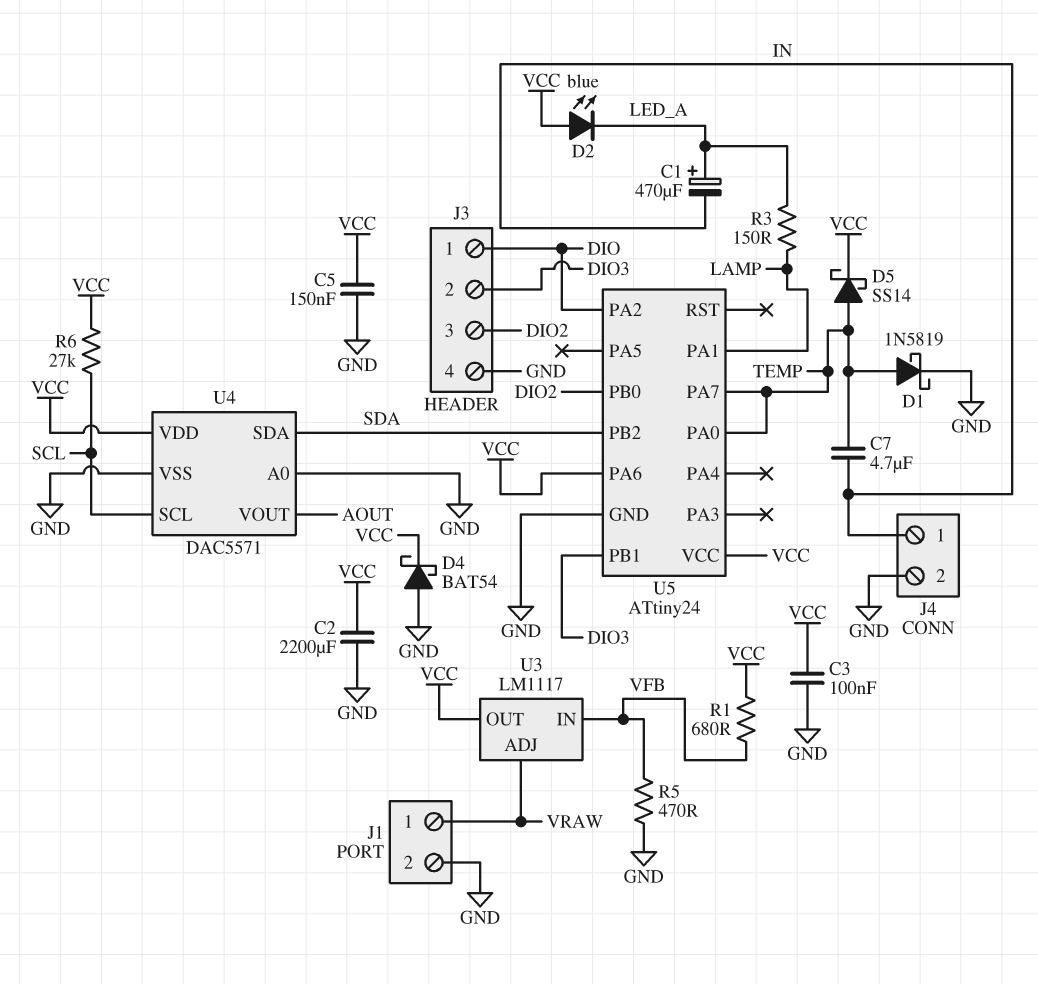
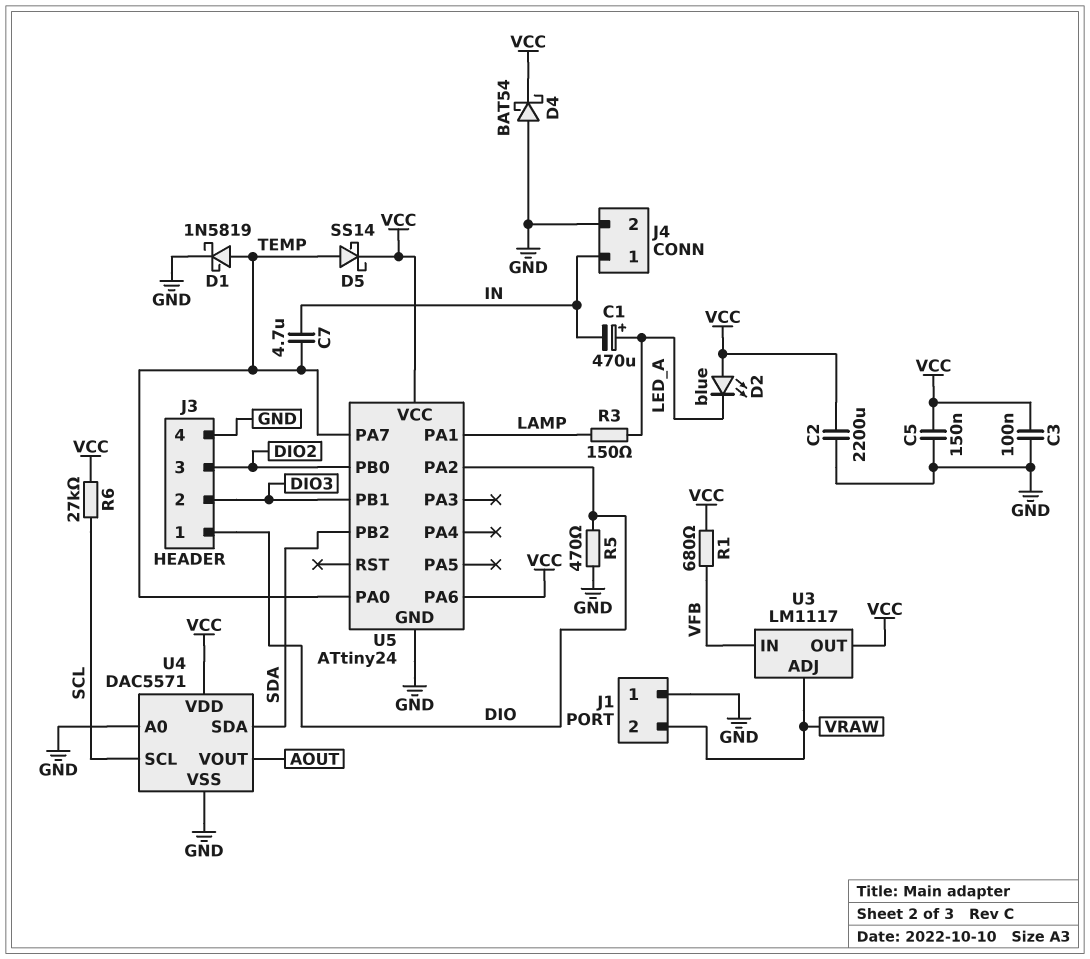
J1 pin 1: VRAW -> GND
J1 pin 2: GND -> VRAW
R5: 470 (GND, VFB) -> 470 (DIO, GND)

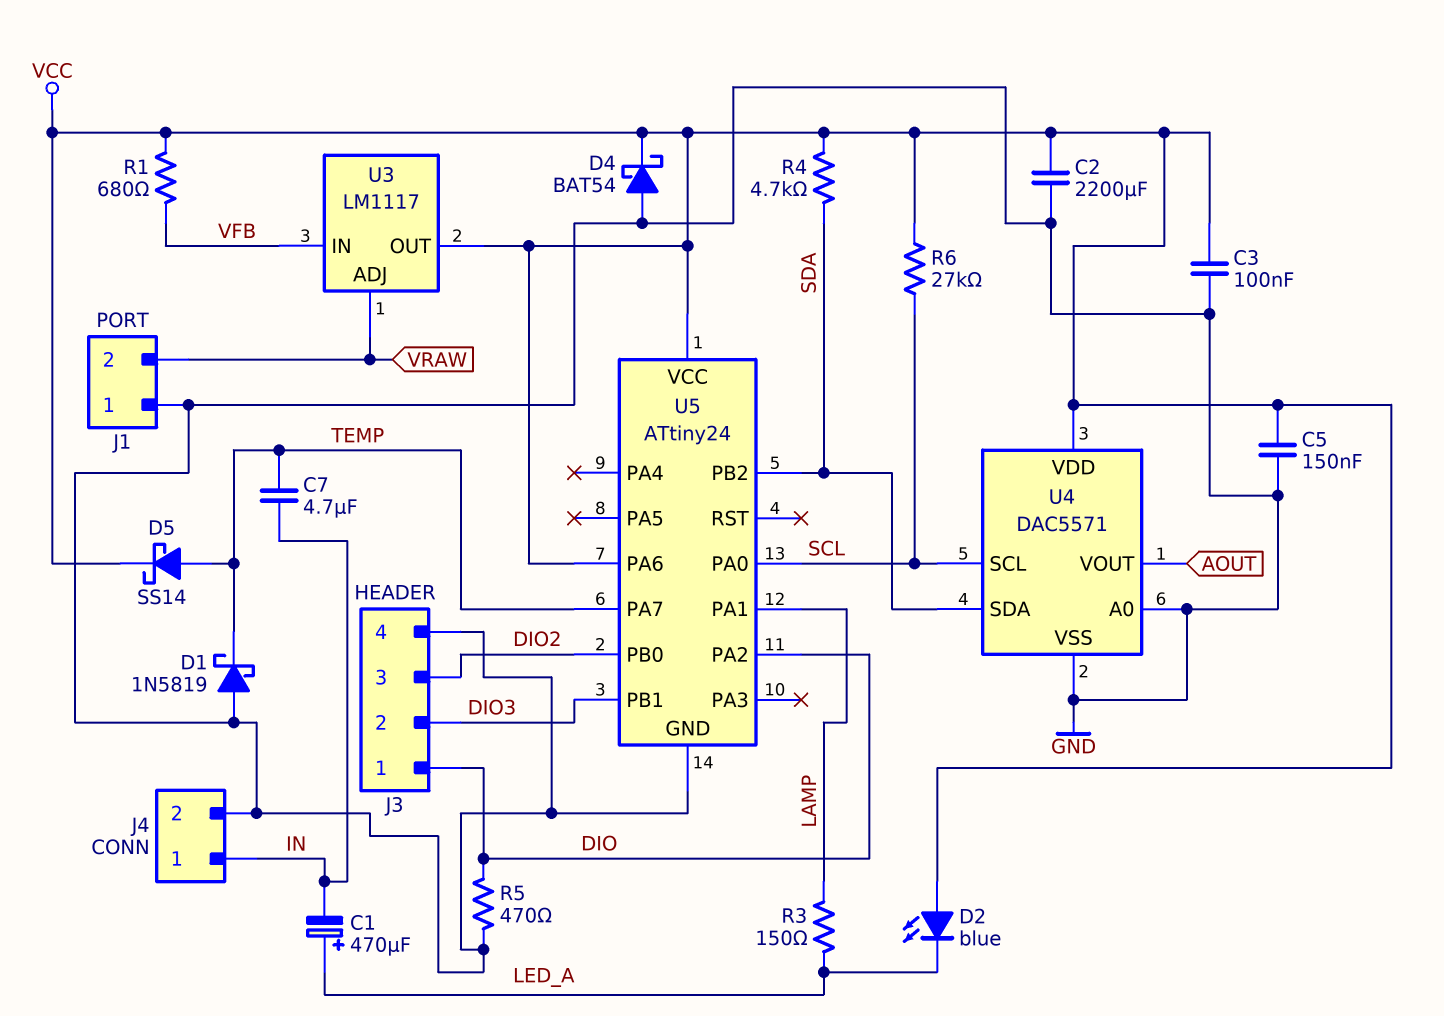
D1: schottky 1N5819 (A TEMP, K GND) -> schottky 1N5819 (A GND, K TEMP)
R4: none -> 4.7k (SDA, VCC)
U5 pin PA0: TEMP -> SCL

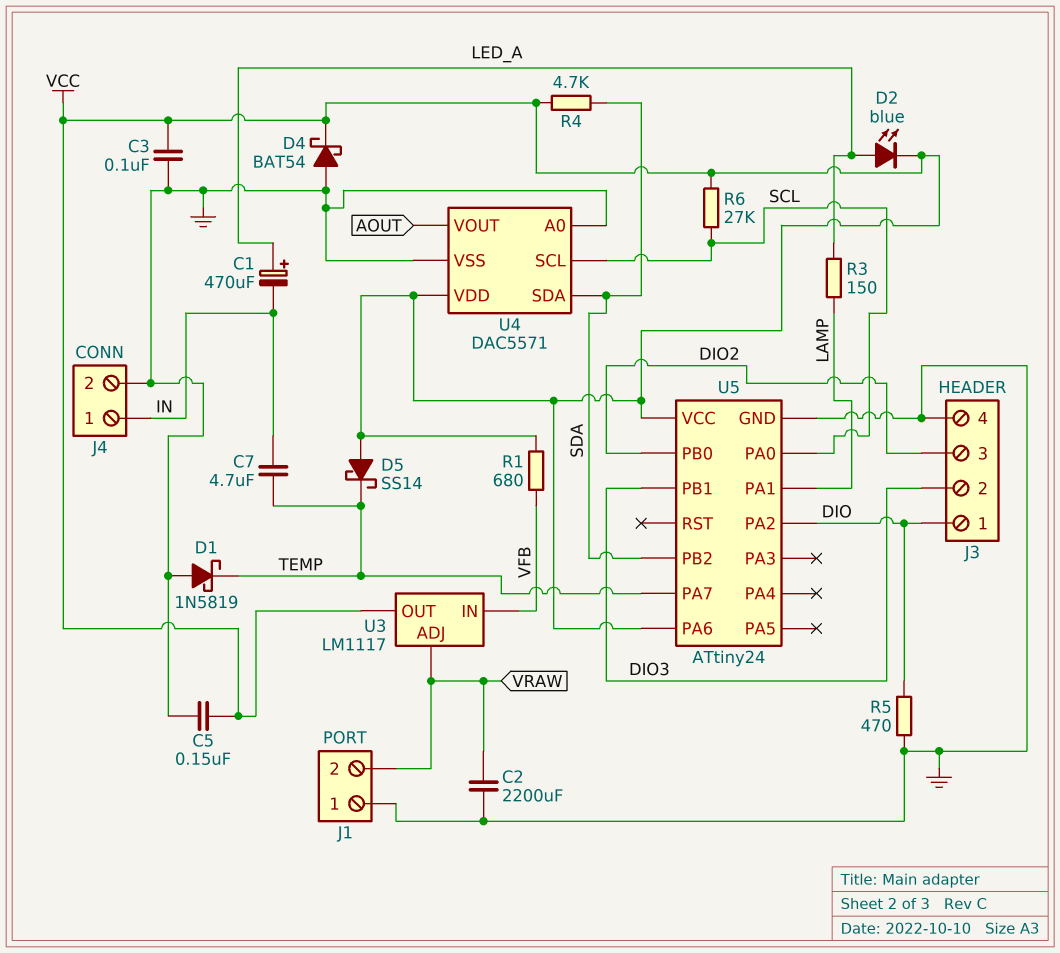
C2: 2200uF (GND, VCC) -> 2200uF (GND, VRAW)
D2: LED blue (A VCC, K LED_A) -> LED blue (A LED_A, K VCC)
D5: schottky SS14 (A TEMP, K VCC) -> schottky SS14 (A VCC, K TEMP)

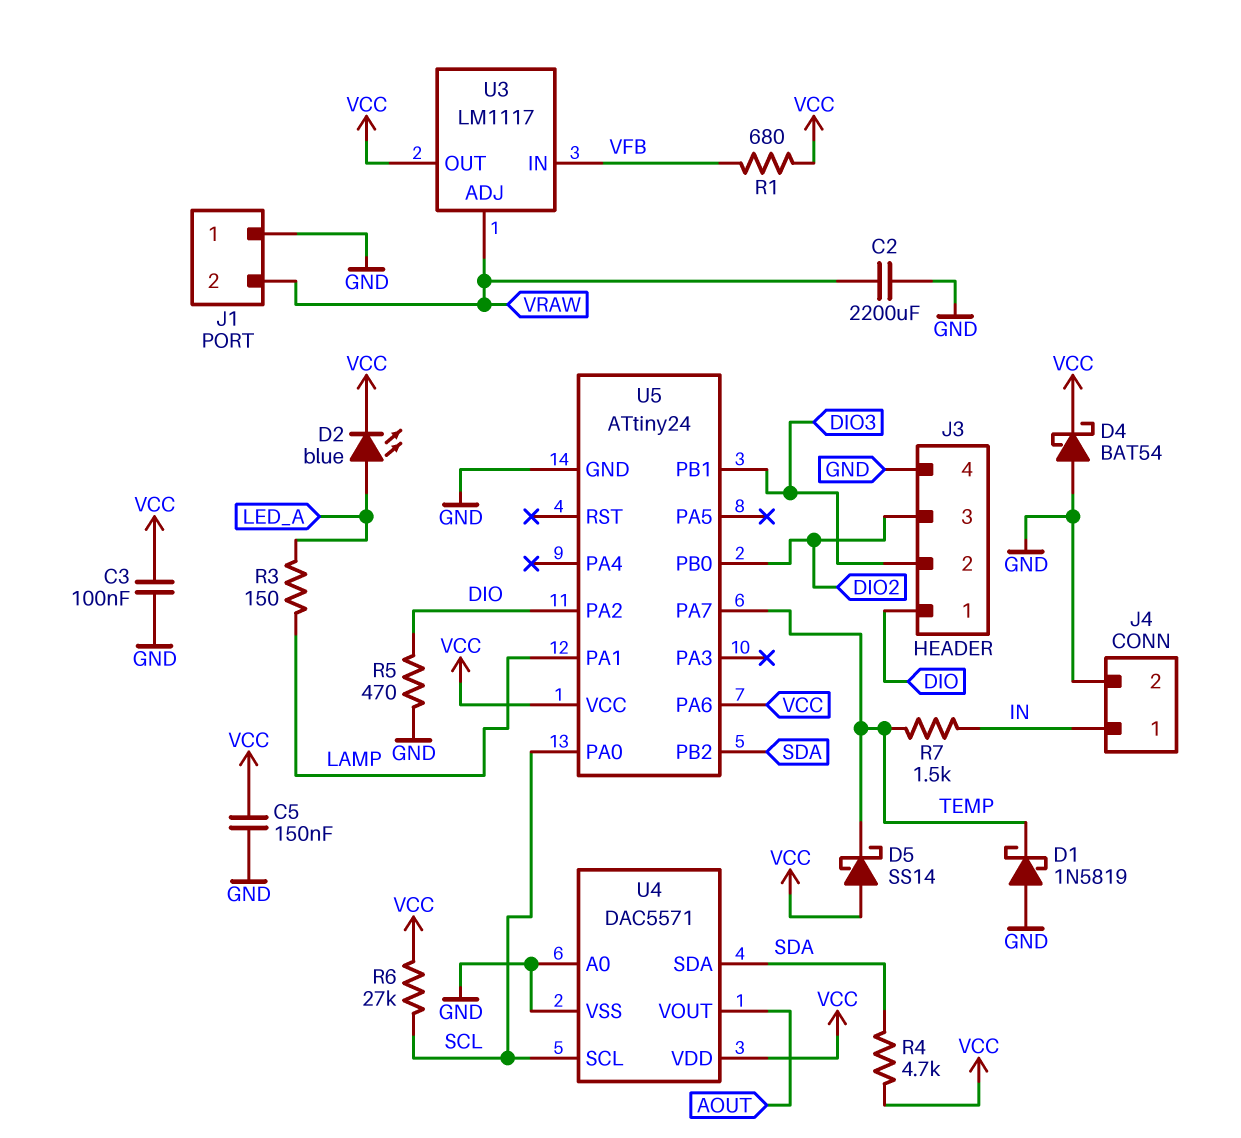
C1: 470uF (plus LED_A, minus IN) -> none
C7: 4.7uF (IN, TEMP) -> none
R7: none -> 1.5k (IN, TEMP)

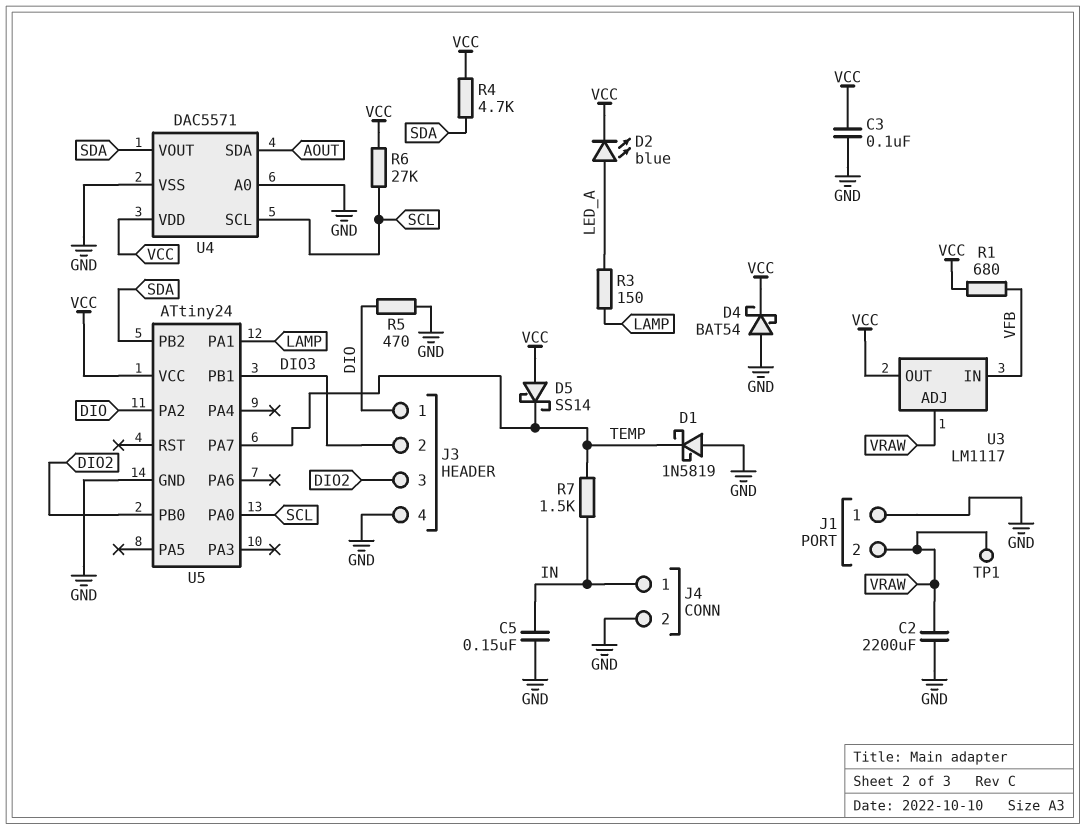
C5: 150nF (GND, VCC) -> 150nF (GND, IN)
TP1: none -> test point (VRAW)
U4 pin SDA: SDA -> AOUT
U4 pin VOUT: AOUT -> SDA
U5 pin PA6: VCC -> none

